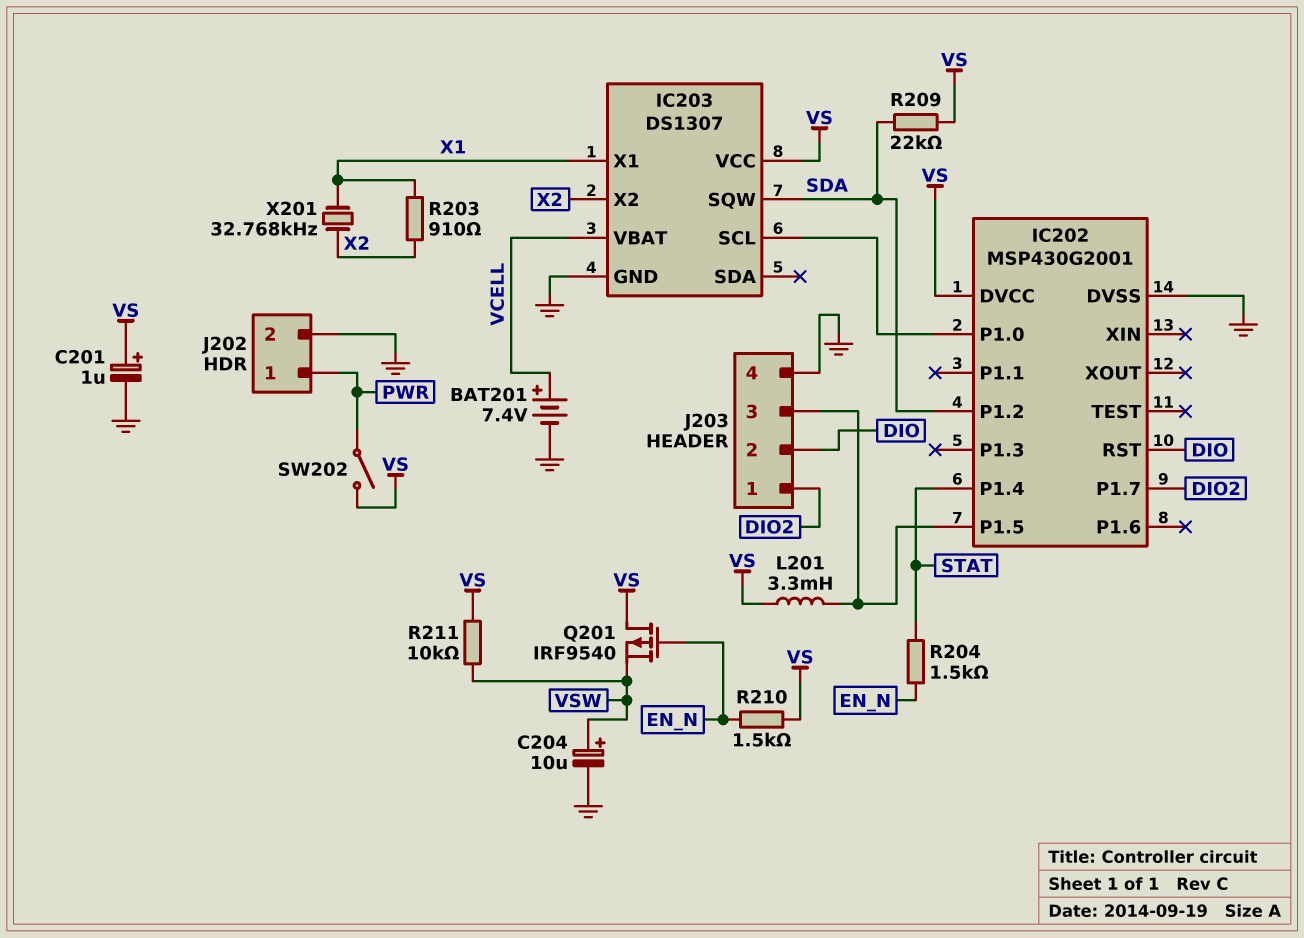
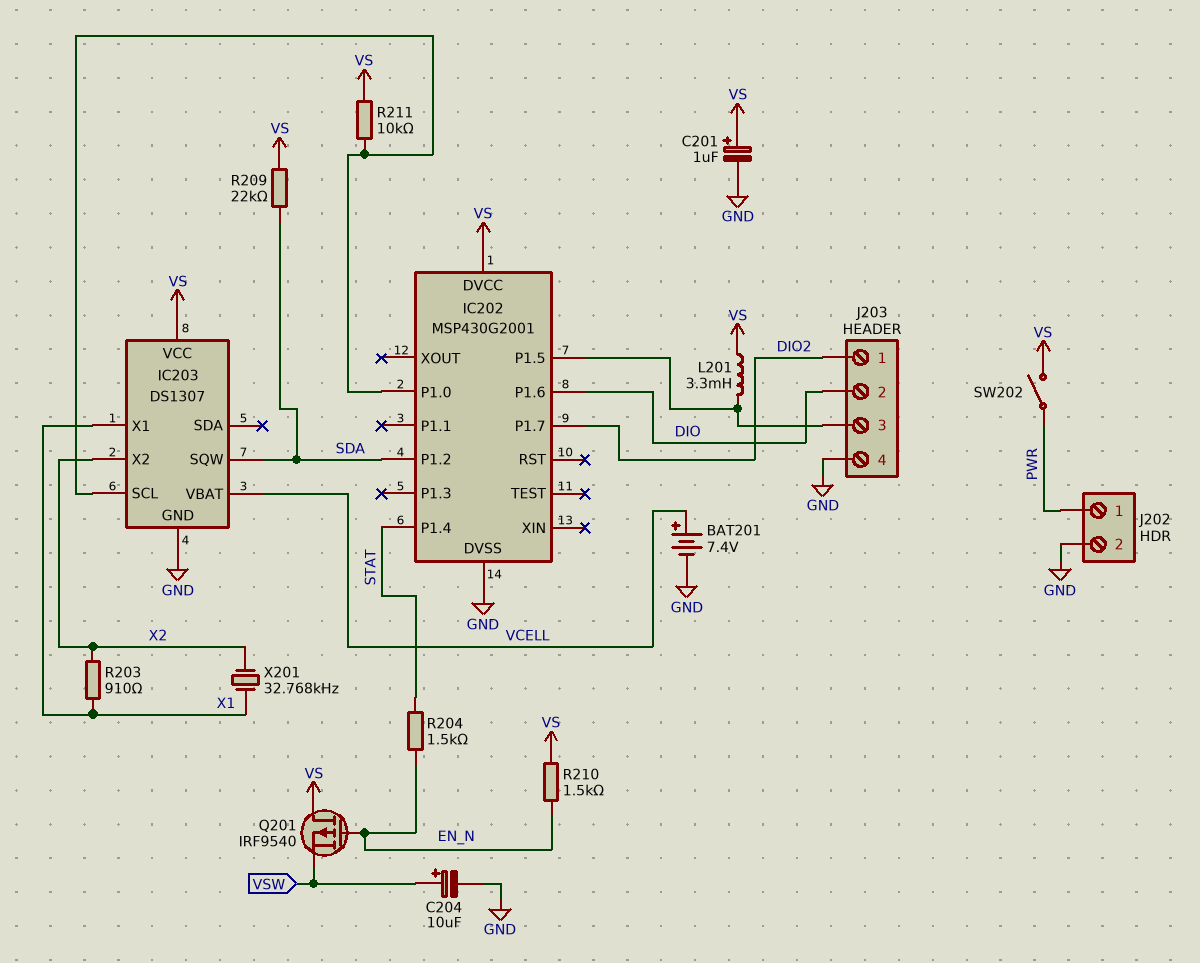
IC202 pin P1.6: none -> DIO
IC202 pin RST: DIO -> none
R211: 10k (VS, VSW) -> 10k (IC202/P1.0, VS)

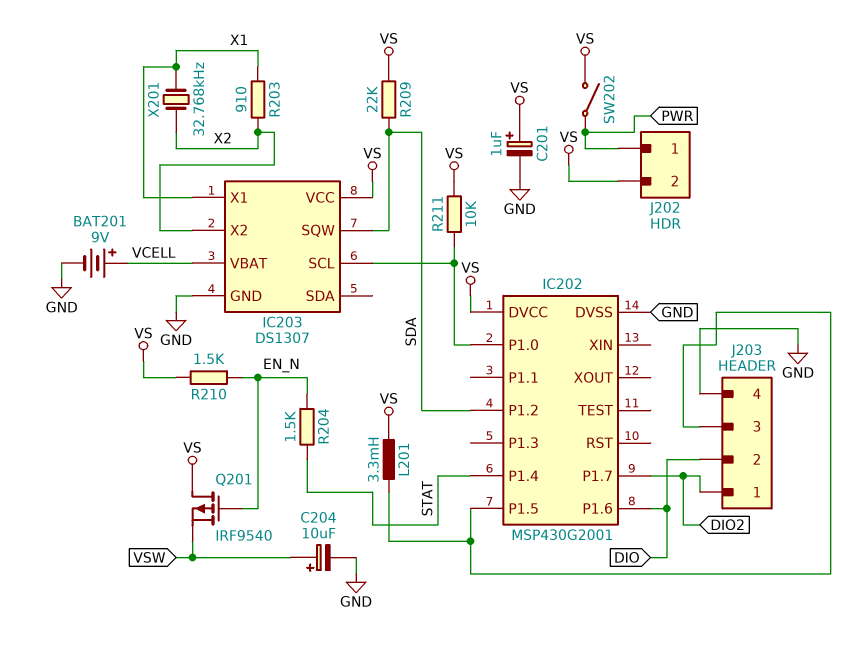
BAT201: 7.4V (plus VCELL, minus GND) -> 9V (plus VCELL, minus GND)
J202 pin 2: GND -> VS

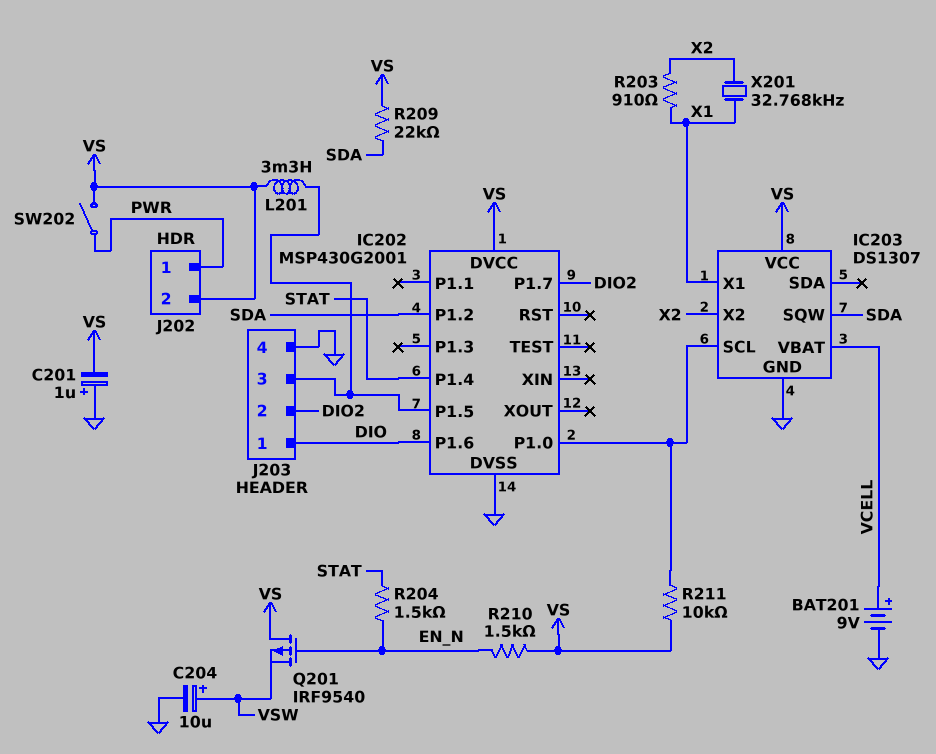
C201: 1uF (plus VS, minus GND) -> 1uF (plus GND, minus VS)
J203 pin 1: DIO2 -> DIO
J203 pin 2: DIO -> DIO2

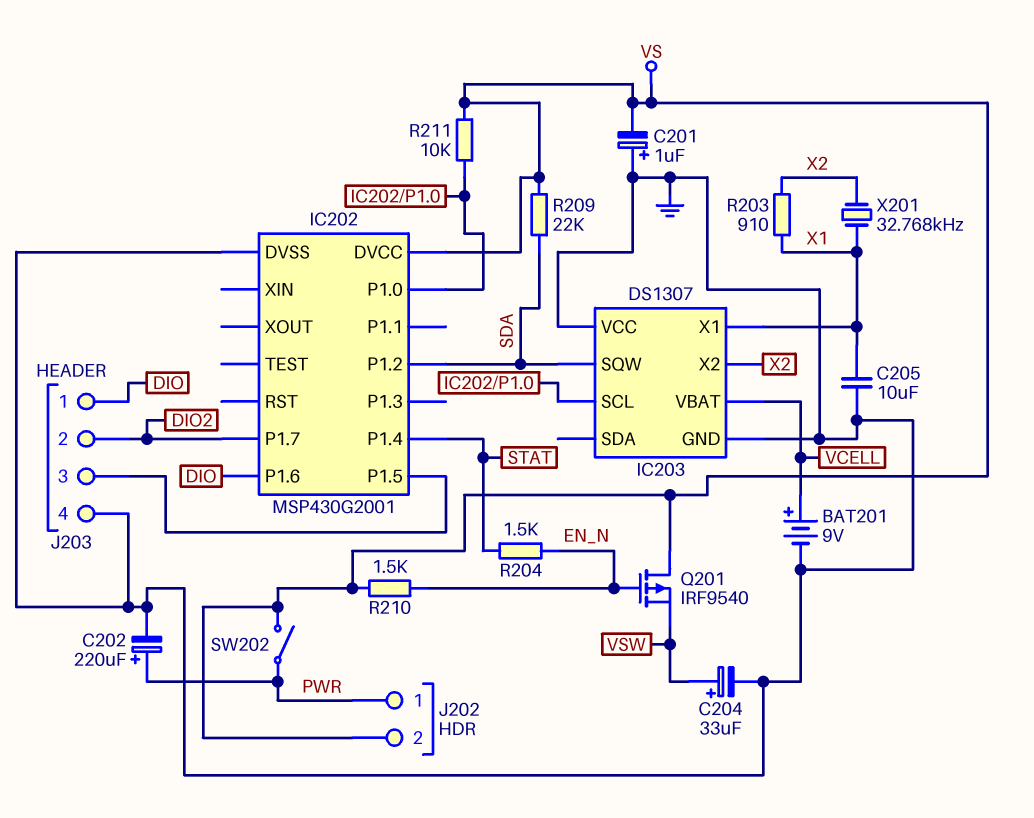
C202: none -> 220uF (plus PWR, minus GND)
C204: 10uF (plus VSW, minus GND) -> 33uF (plus VSW, minus GND)
C205: none -> 10uF (GND, X1)
IC203 pin VCC: VS -> GND
L201: 3.3mH (IC202/P1.5, VS) -> none

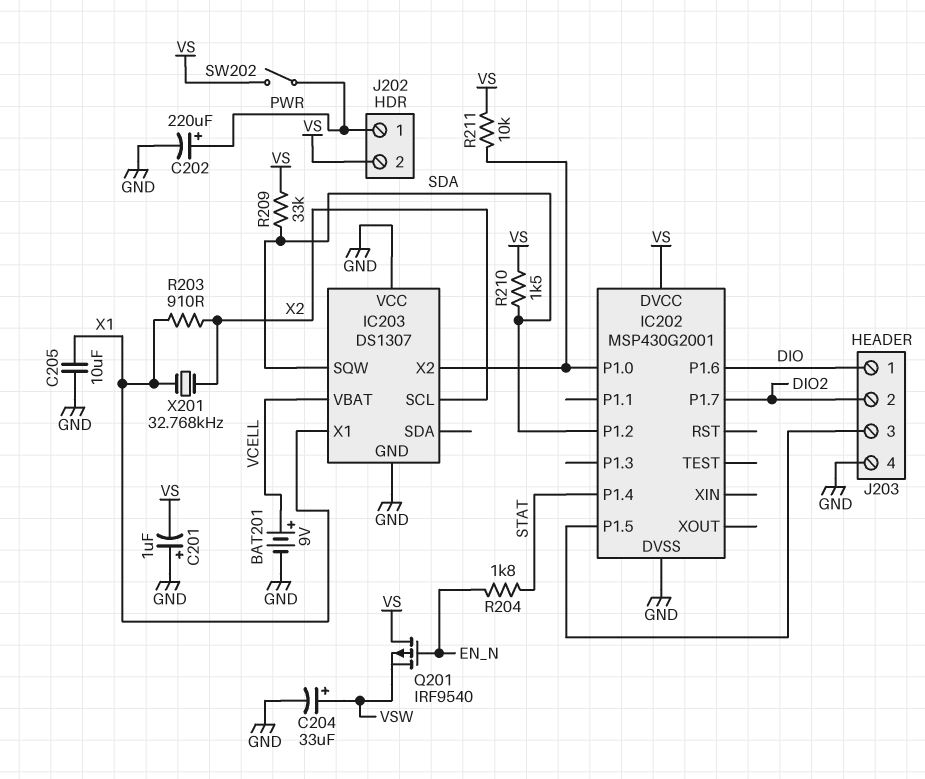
IC203 pin SCL: IC202/P1.0 -> X2
IC203 pin X2: X2 -> IC202/P1.0
R204: 1.5k (EN_N, STAT) -> 1.8k (EN_N, STAT)
R209: 22k (SDA, VS) -> 33k (SDA, VS)
R210: 1.5k (EN_N, VS) -> 1.5k (SDA, VS)

